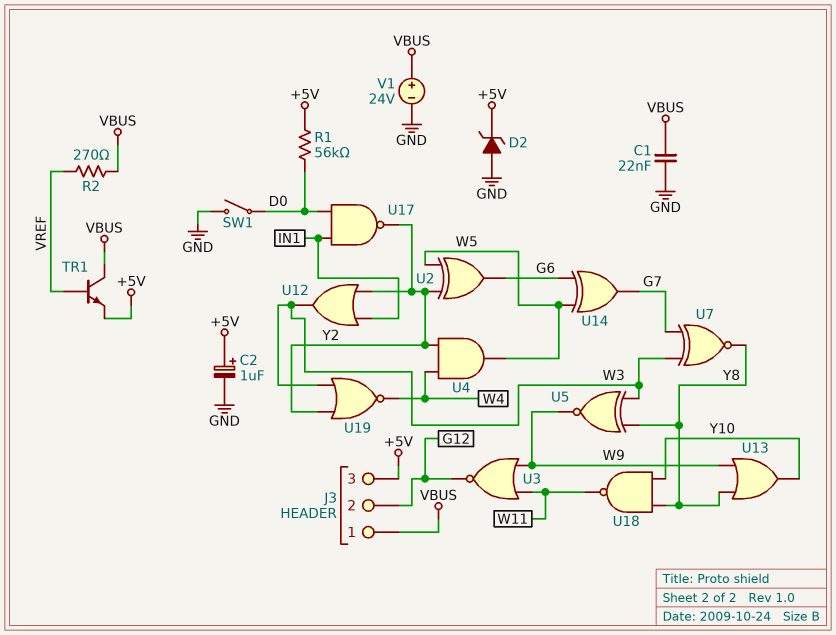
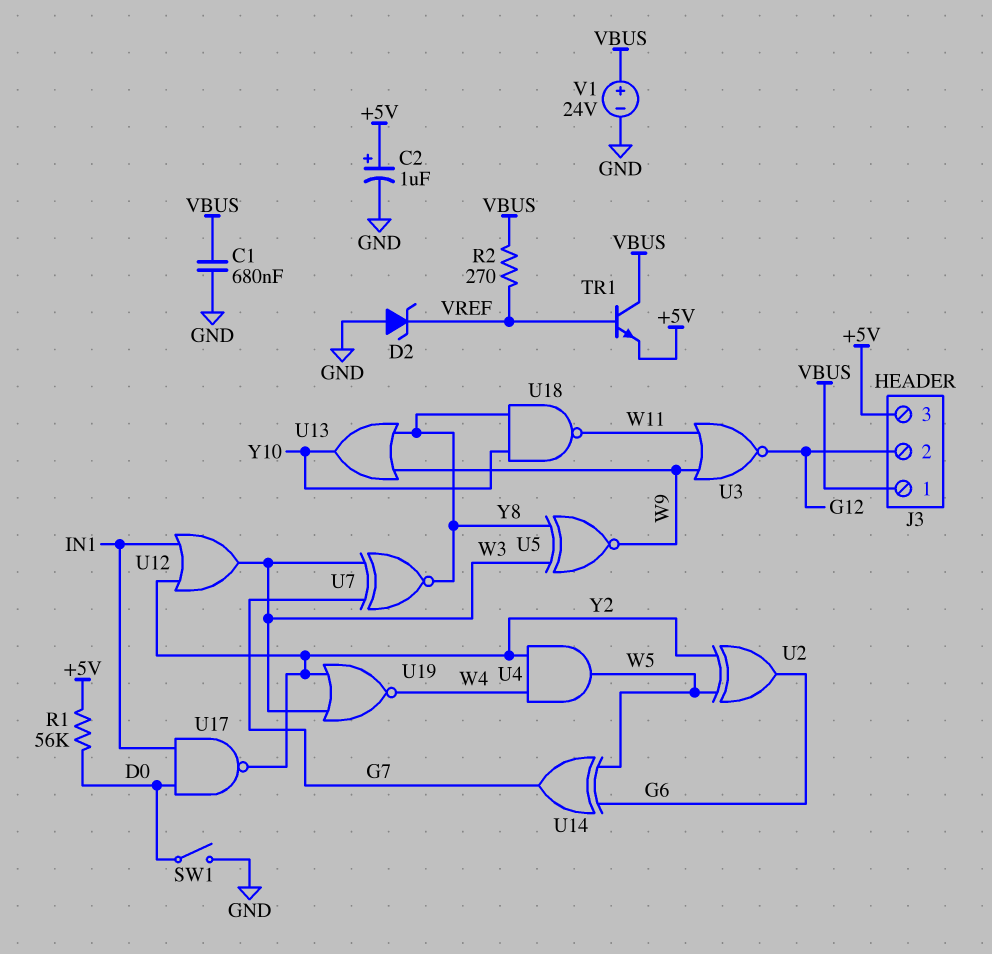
C1: 22nF (GND, VBUS) -> 680nF (GND, VBUS)
D2: zener (A GND, K +5V) -> zener (A GND, K VREF)

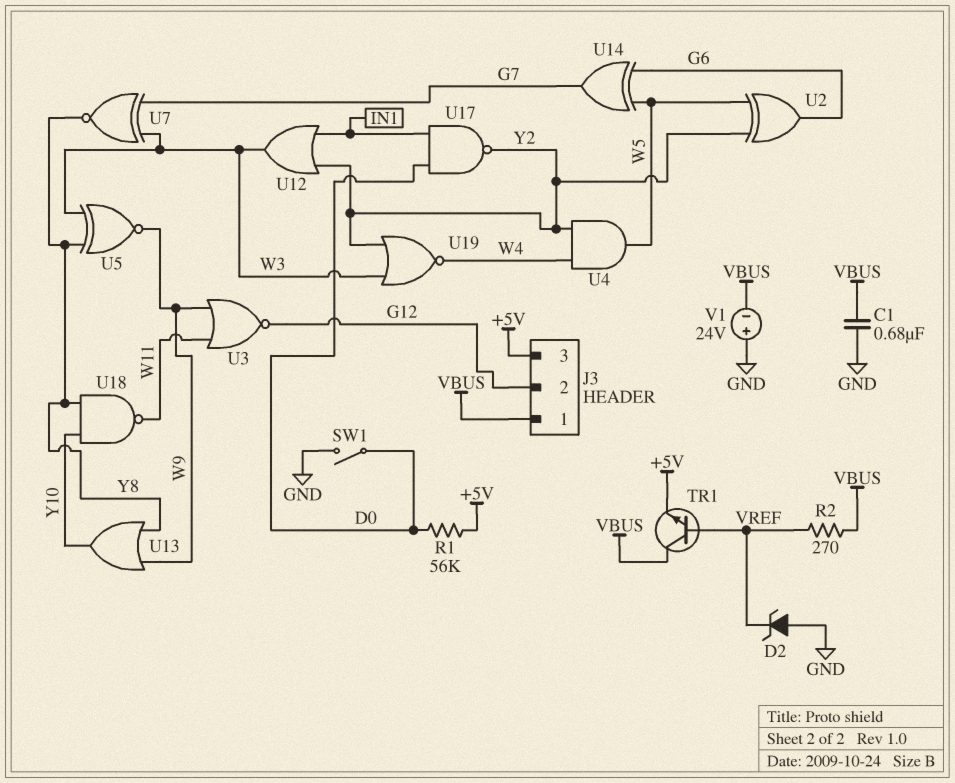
C2: 1uF (plus +5V, minus GND) -> none
V1: 24V (plus VBUS, minus GND) -> 24V (plus GND, minus VBUS)

